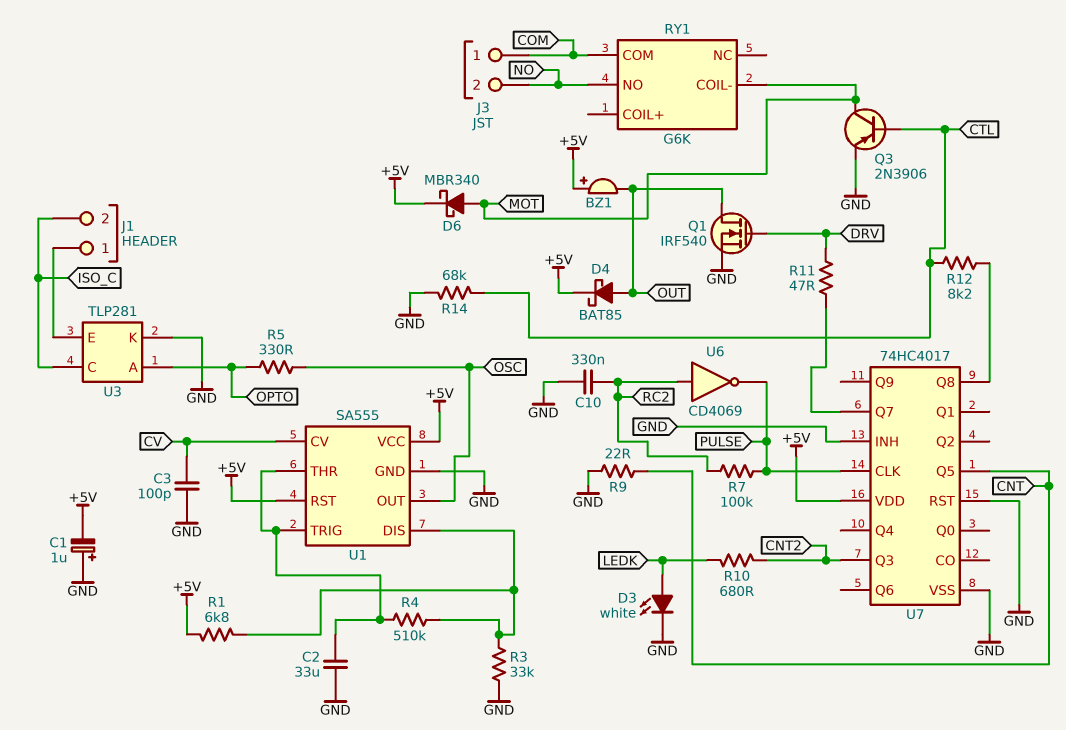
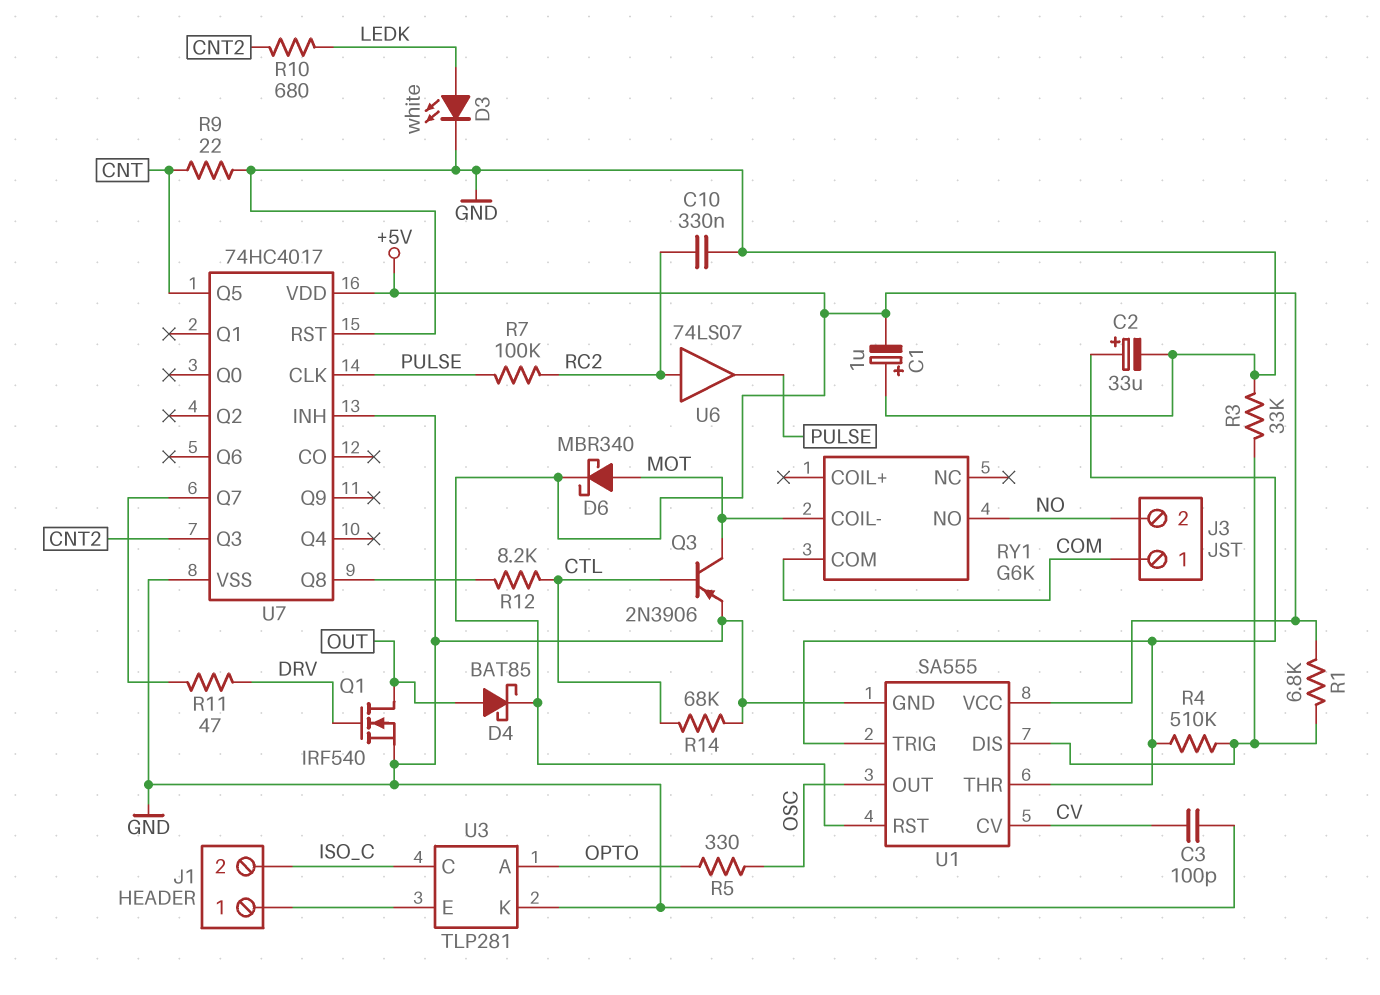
BZ1: buzzer (plus +5V, minus OUT) -> none
C2: 33uF (GND, U1/THR) -> 33uF (plus U1/THR, minus GND)
U6: NOT CD4069 (in RC2, out PULSE) -> buffer 74LS07 (in RC2, out PULSE)

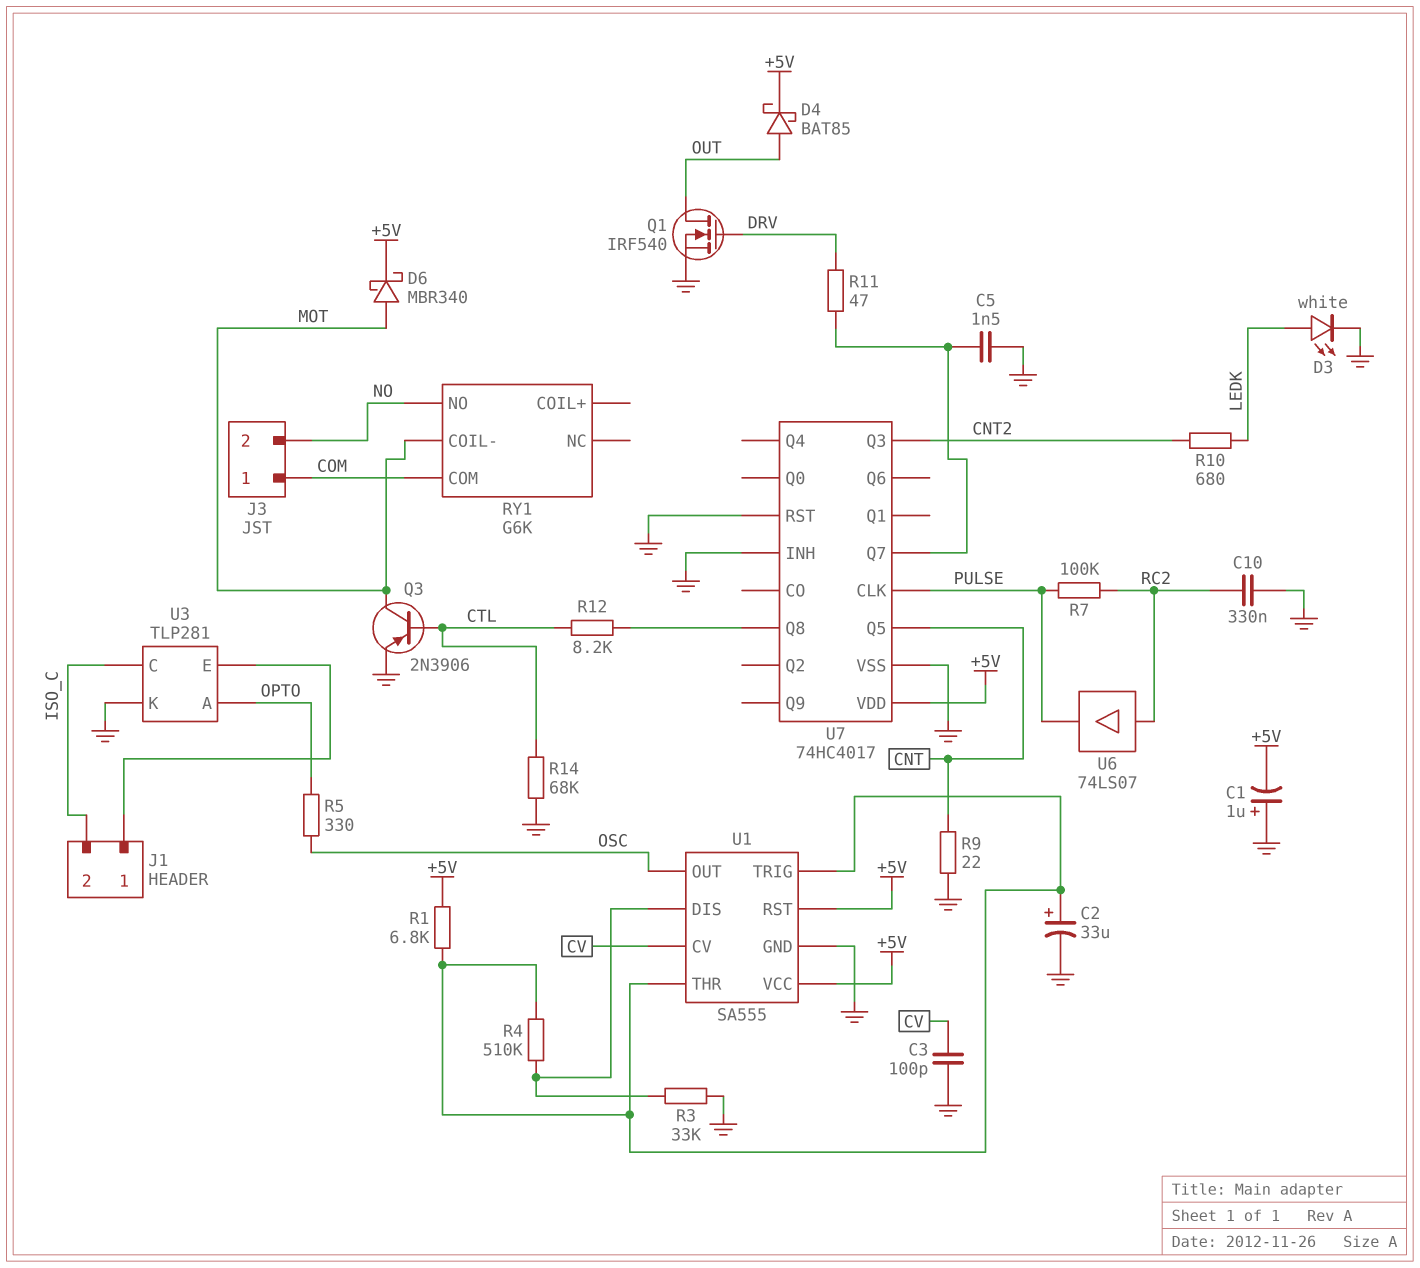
C5: none -> 1.5nF (GND, U7/Q7)
R1: 6.8k (+5V, U1/DIS) -> 6.8k (+5V, U1/THR)

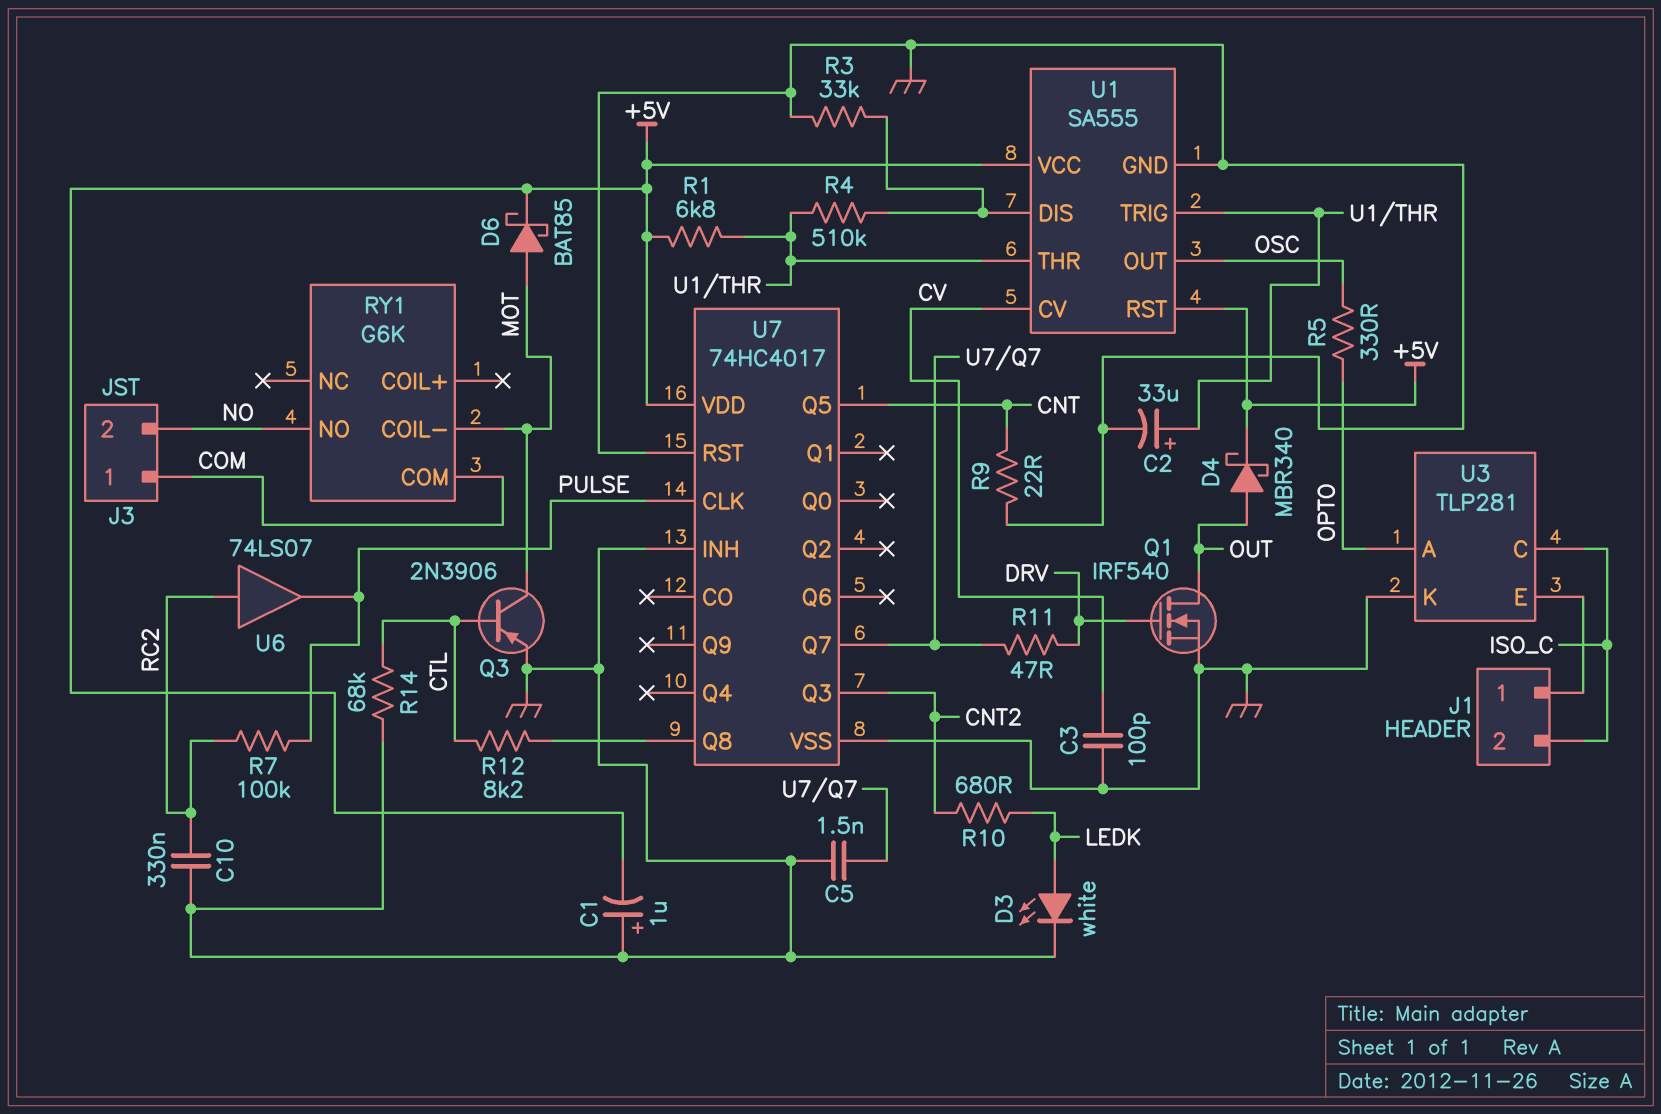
D4: schottky BAT85 (A OUT, K +5V) -> schottky MBR340 (A OUT, K +5V)
D6: schottky MBR340 (A MOT, K +5V) -> schottky BAT85 (A MOT, K +5V)

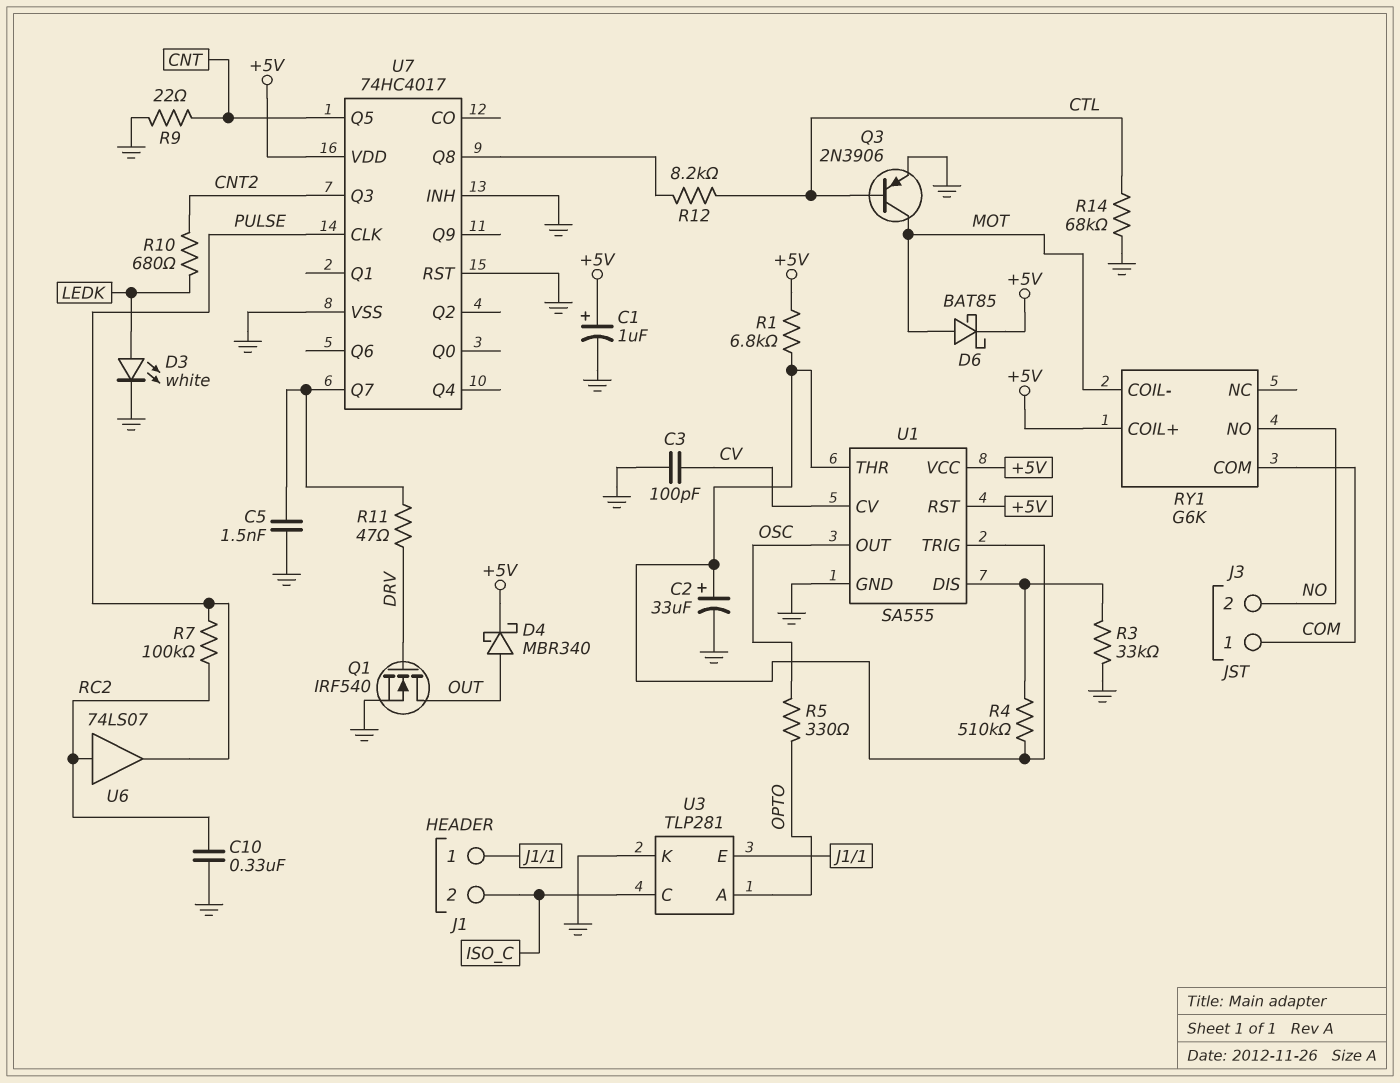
C1: 1uF (plus GND, minus +5V) -> 1uF (plus +5V, minus GND)
RY1 pin COIL+: none -> +5V

